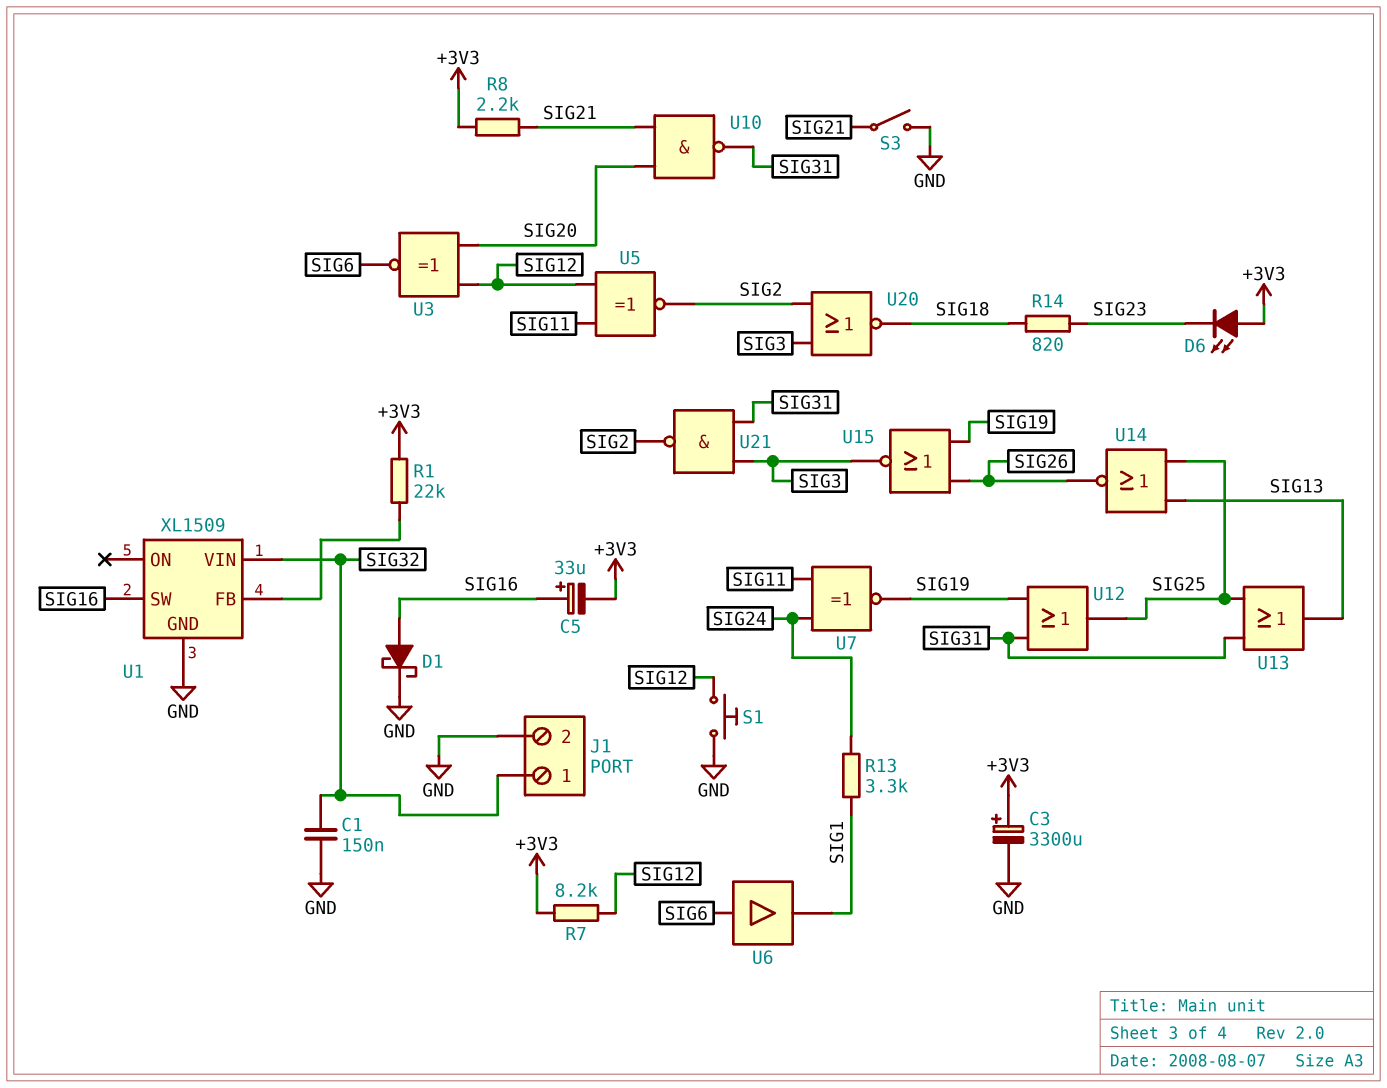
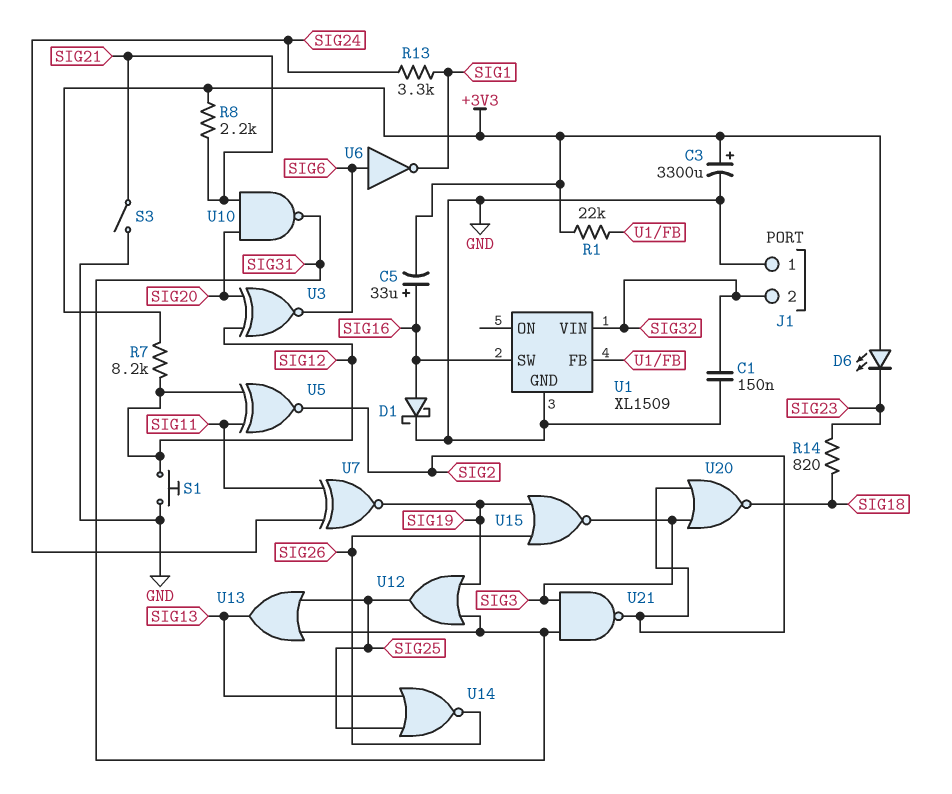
J1 pin 1: SIG32 -> GND
J1 pin 2: GND -> SIG32
U6: buffer (in SIG6, out SIG1) -> NOT (in SIG6, out SIG1)

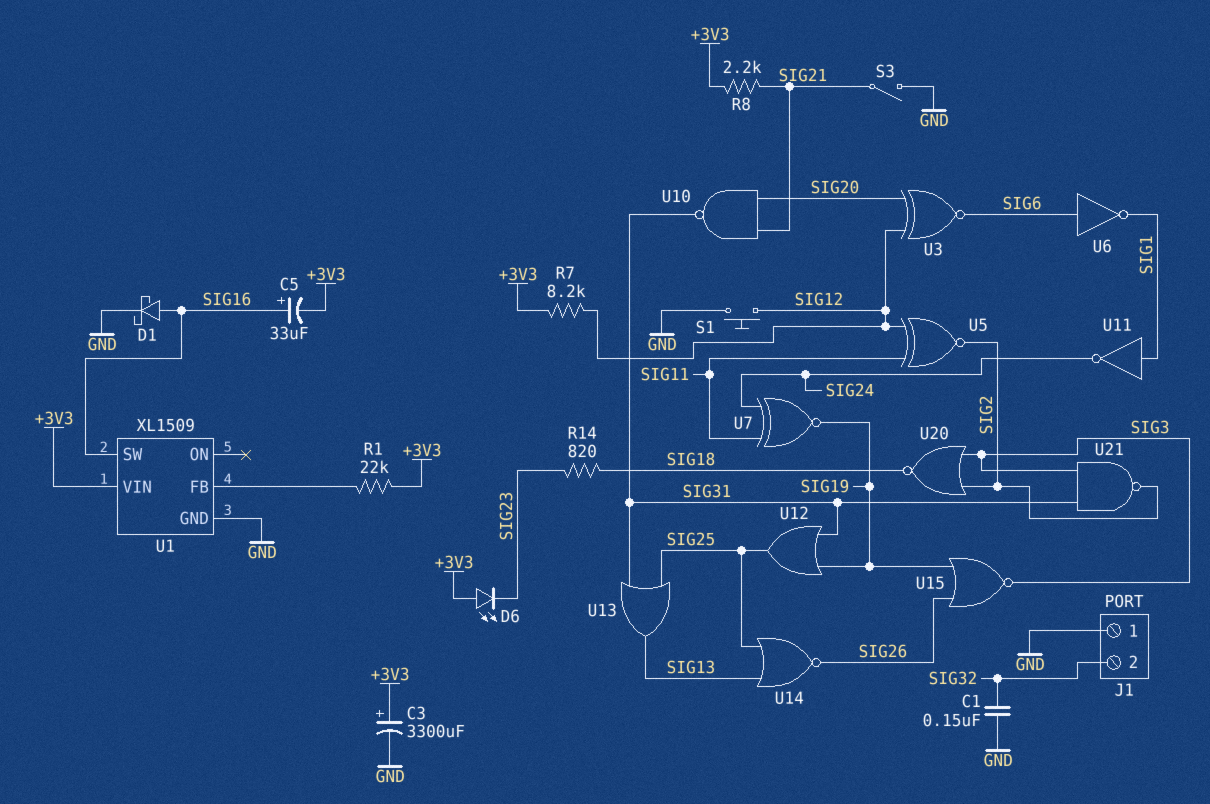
R13: 3.3k (SIG1, SIG24) -> none
U1 pin VIN: SIG32 -> +3V3
U11: none -> NOT (in SIG1, out SIG24)

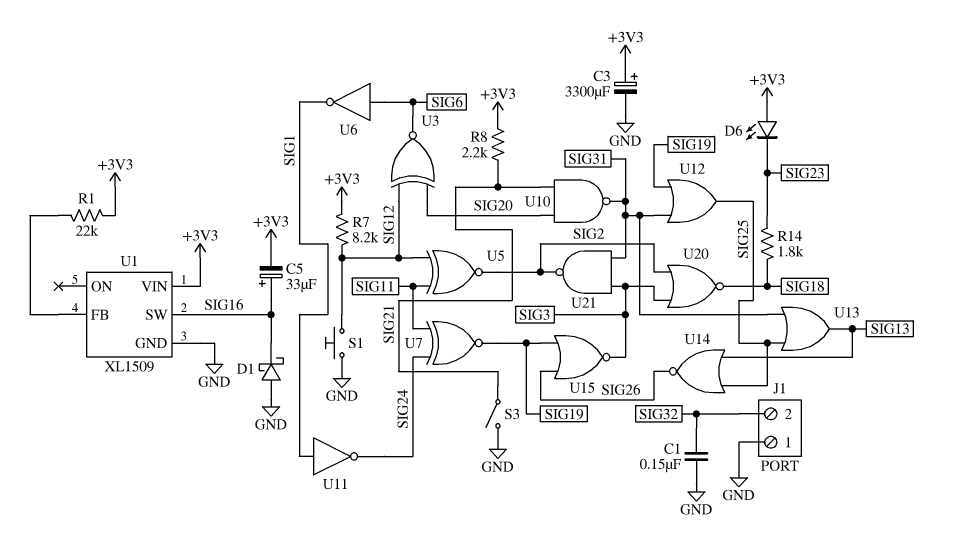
D1: schottky (A SIG16, K GND) -> schottky (A GND, K SIG16)
R14: 820 (SIG18, SIG23) -> 1.8k (SIG18, SIG23)

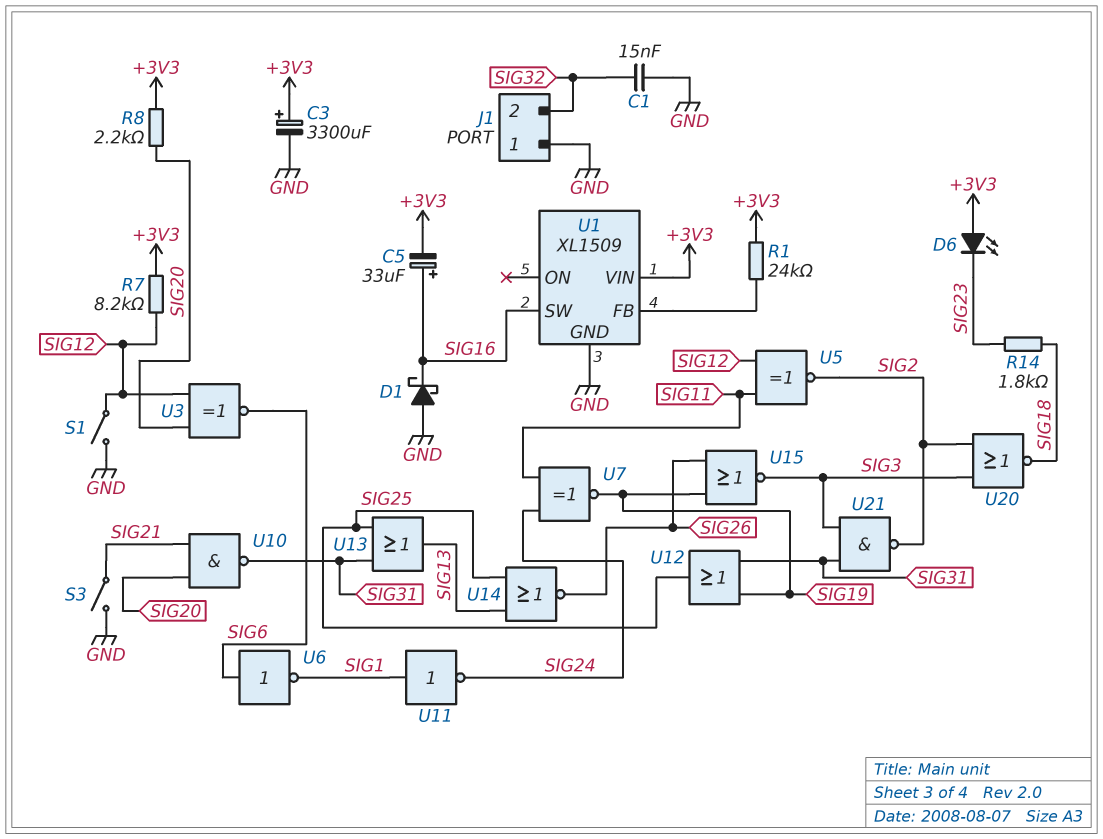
C1: 150nF (GND, SIG32) -> 15nF (GND, SIG32)
R1: 22k (+3V3, U1/FB) -> 24k (+3V3, U1/FB)
R8: 2.2k (+3V3, SIG21) -> 2.2k (+3V3, SIG20)
S1: button (GND, SIG12) -> switch (GND, SIG12)

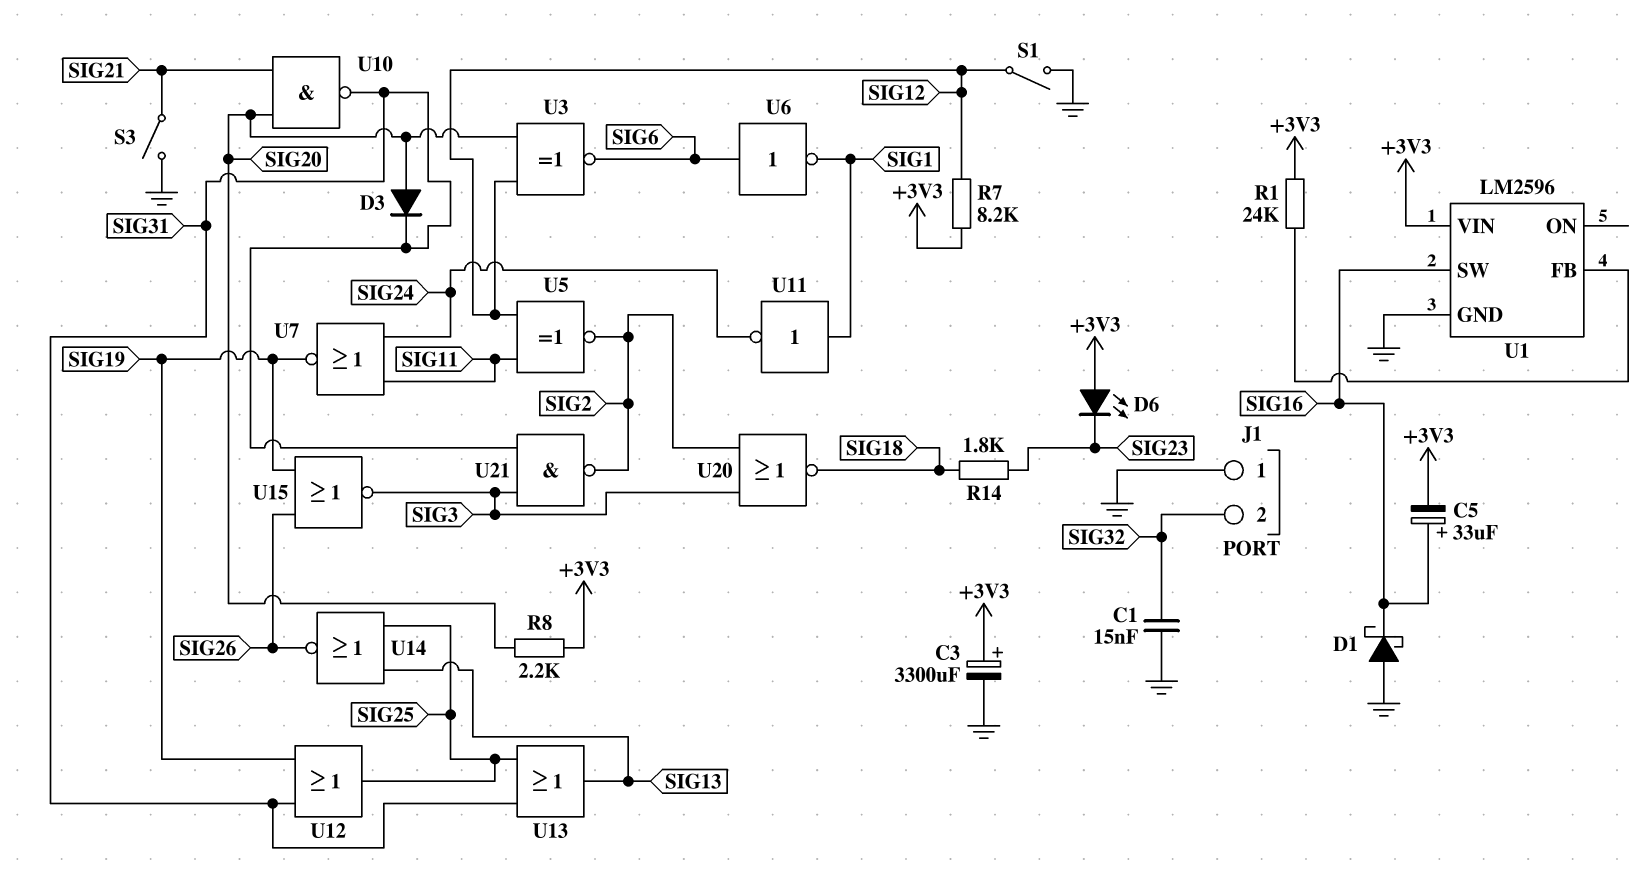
D3: none -> diode (A SIG20, K SIG31)
U1: XL1509 -> LM2596
U7: XNOR (in SIG11, in SIG24, out SIG19) -> NOR (in SIG11, in SIG24, out SIG19)

